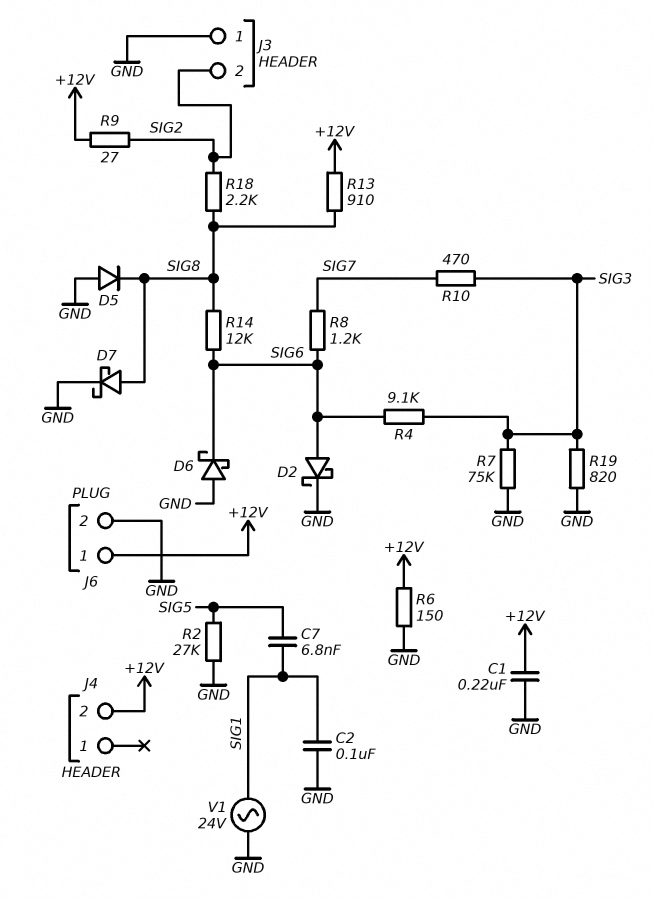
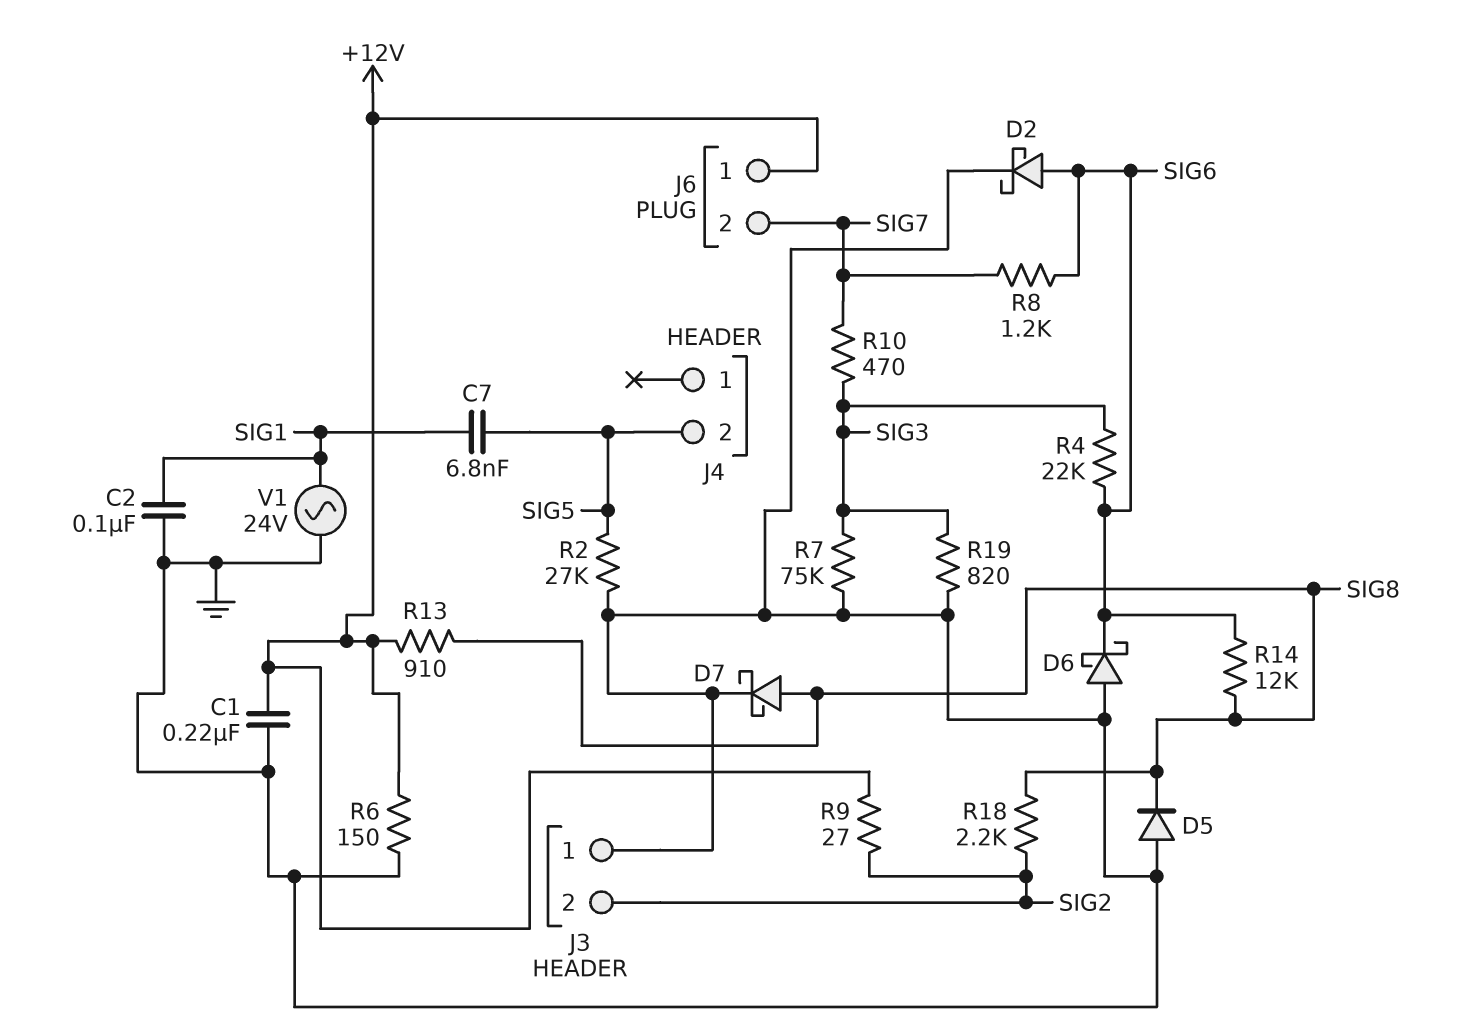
J4 pin 2: +12V -> SIG5
J6 pin 2: GND -> SIG7
R4: 9.1k (SIG3, SIG6) -> 22k (SIG3, SIG6)

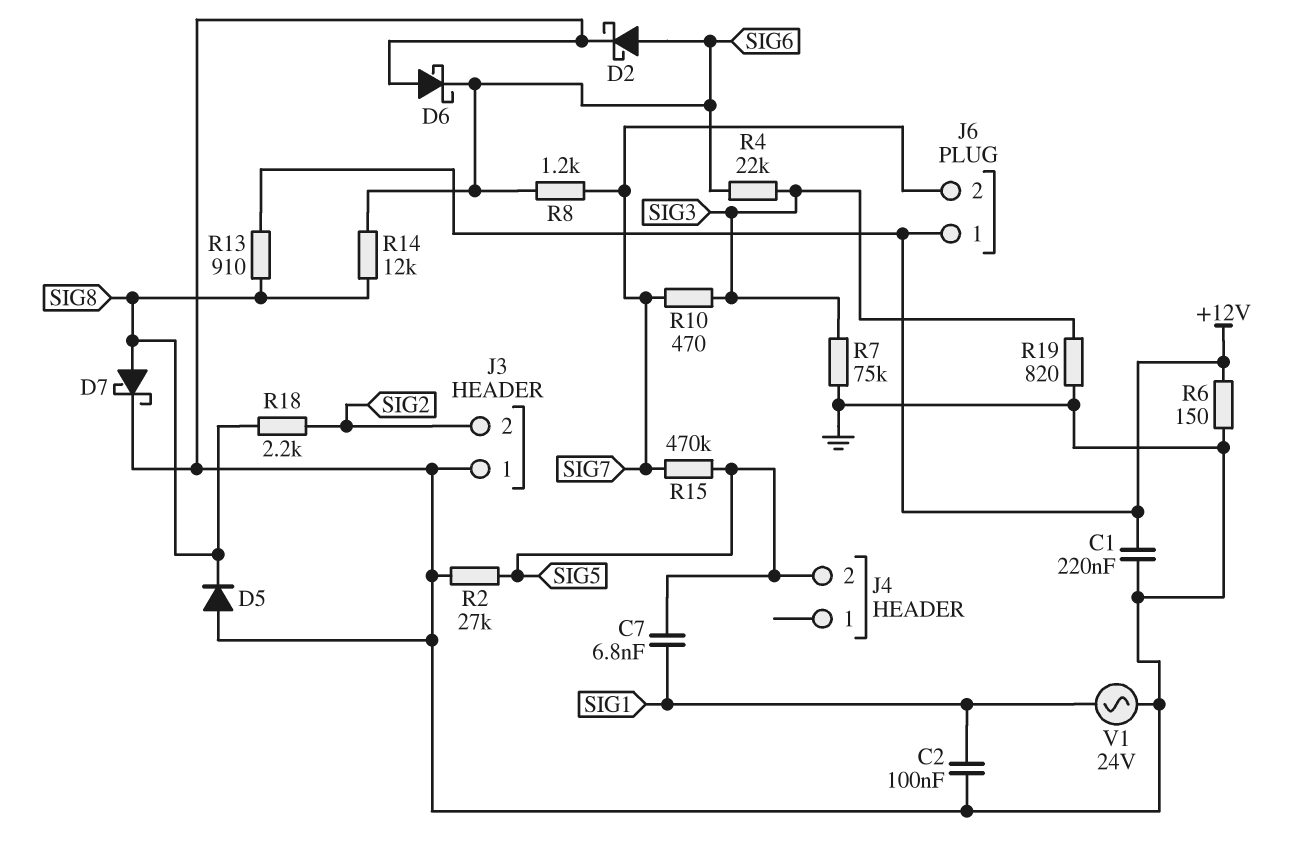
R9: 27 (+12V, SIG2) -> none
R15: none -> 470k (SIG5, SIG7)

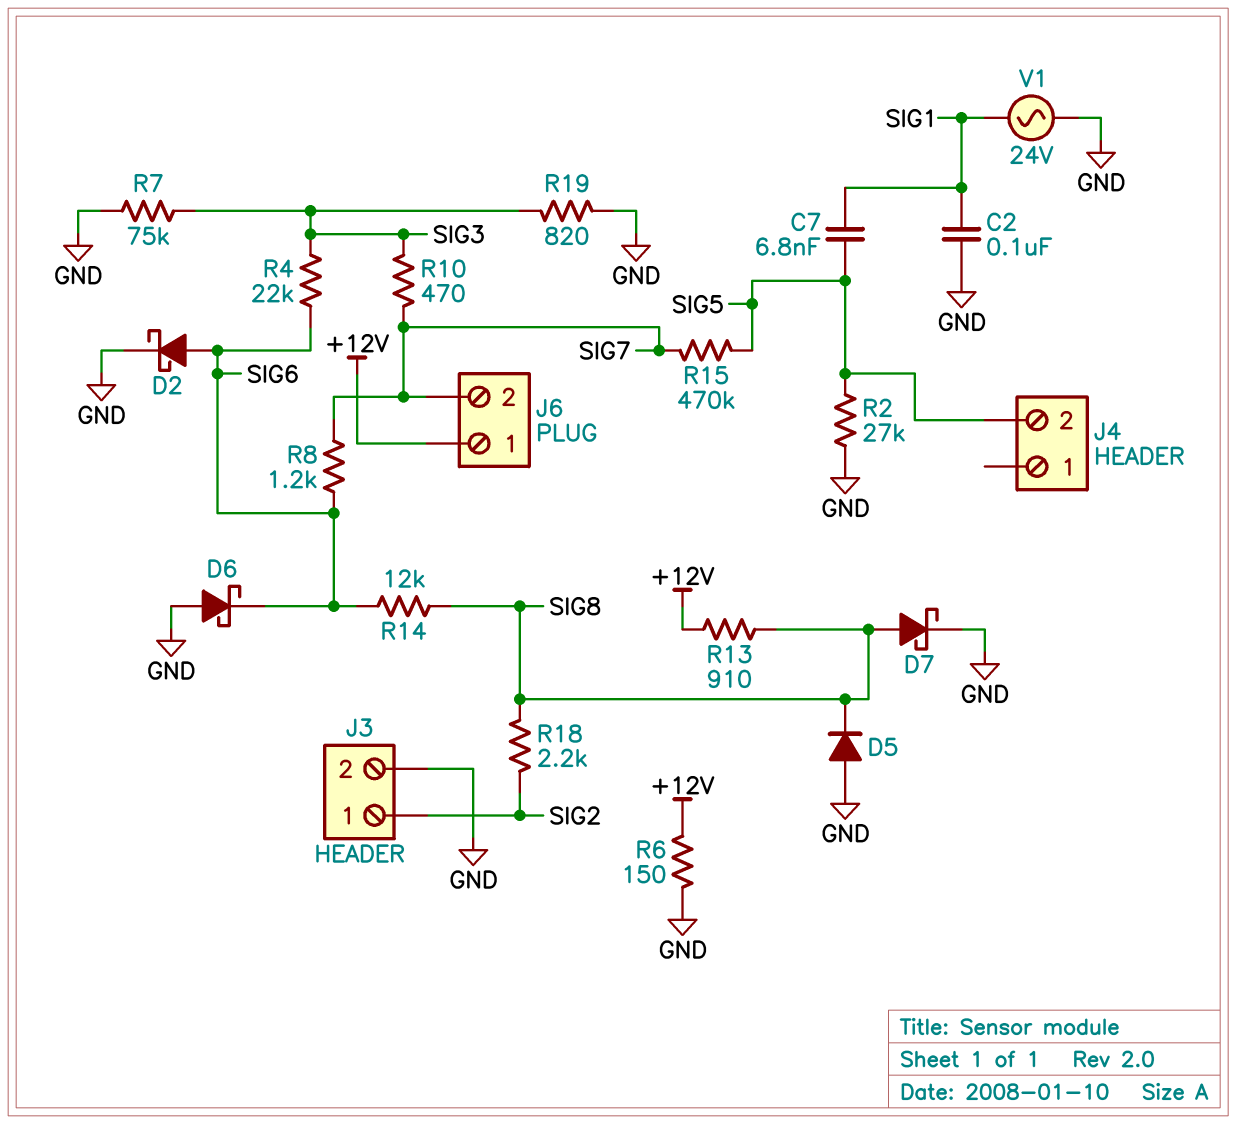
C1: 220nF (+12V, GND) -> none
J3 pin 1: GND -> SIG2
J3 pin 2: SIG2 -> GND

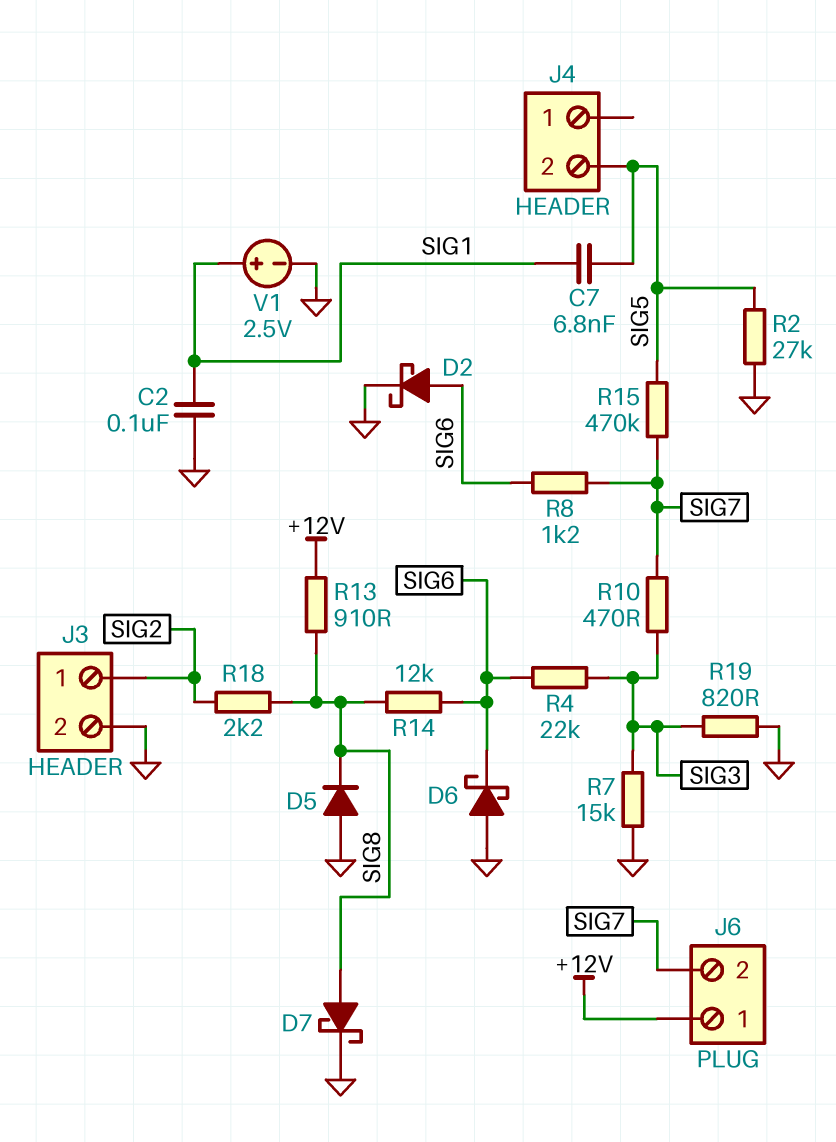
R6: 150 (+12V, GND) -> none
R7: 75k (GND, SIG3) -> 15k (GND, SIG3)
V1: AC 24V (GND, SIG1) -> 2.5V (plus SIG1, minus GND)

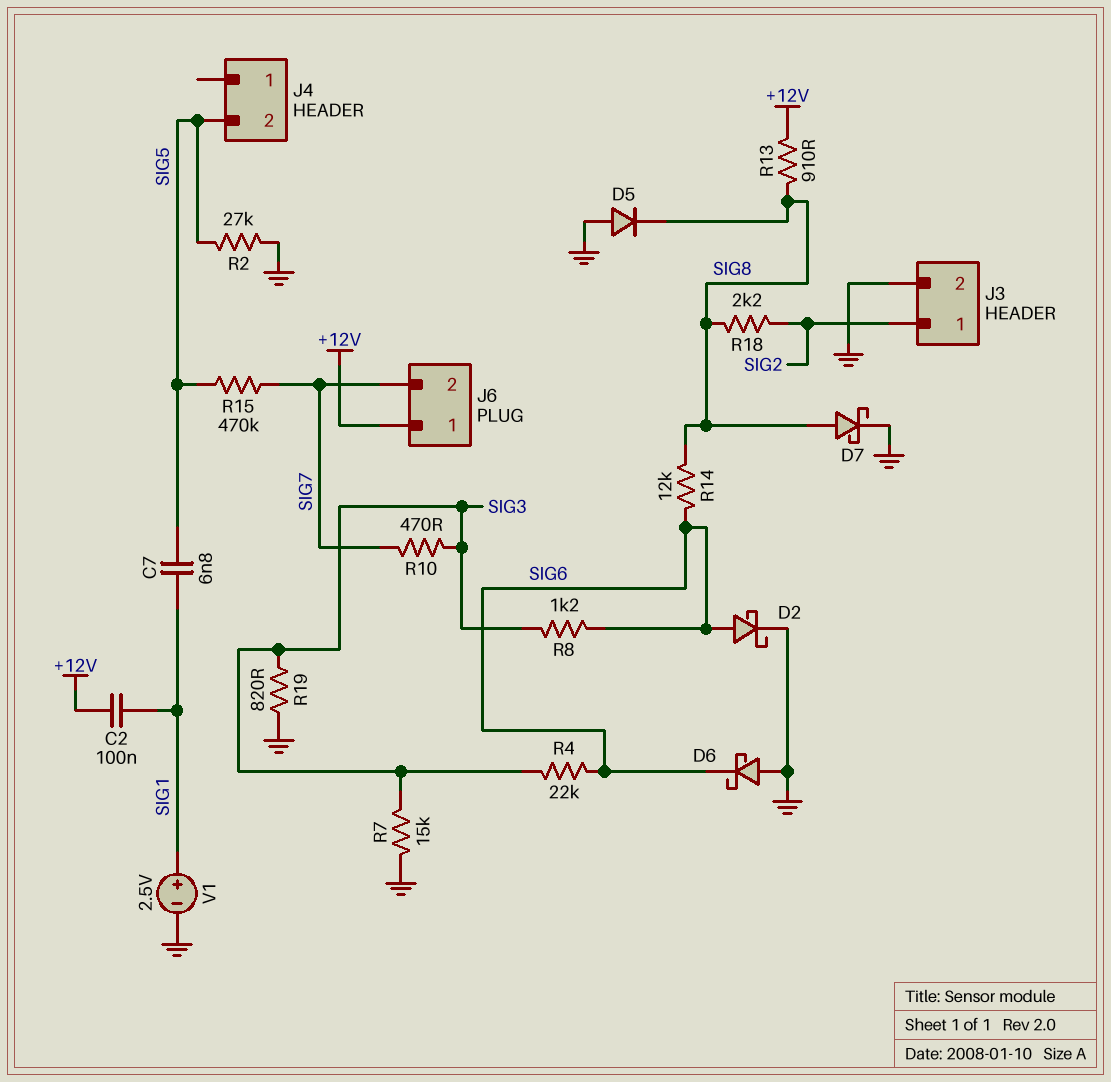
C2: 100nF (GND, SIG1) -> 100nF (+12V, SIG1)
R8: 1.2k (SIG6, SIG7) -> 1.2k (SIG3, SIG6)

